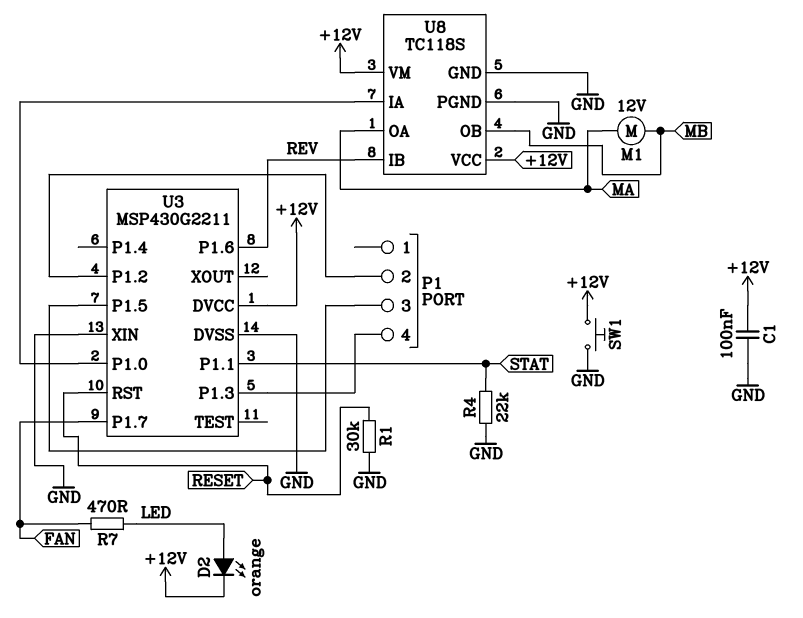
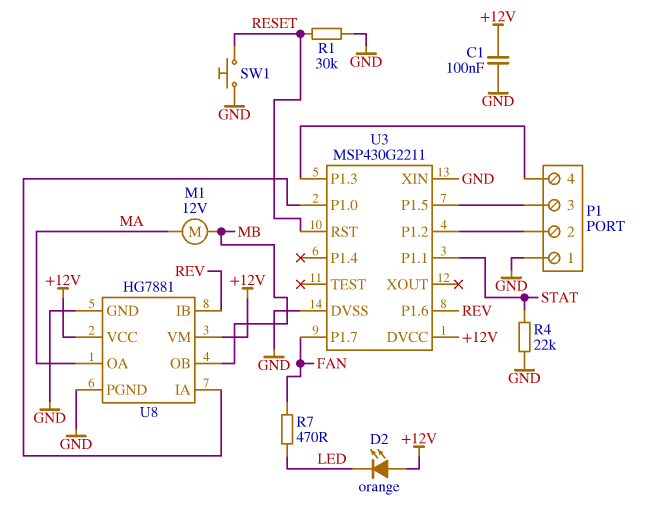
D2: LED orange (A LED, K +12V) -> LED orange (A +12V, K LED)
P1 pin 1: none -> GND
SW1: button (+12V, GND) -> button (GND, RESET)
U8: TC118S -> HG7881

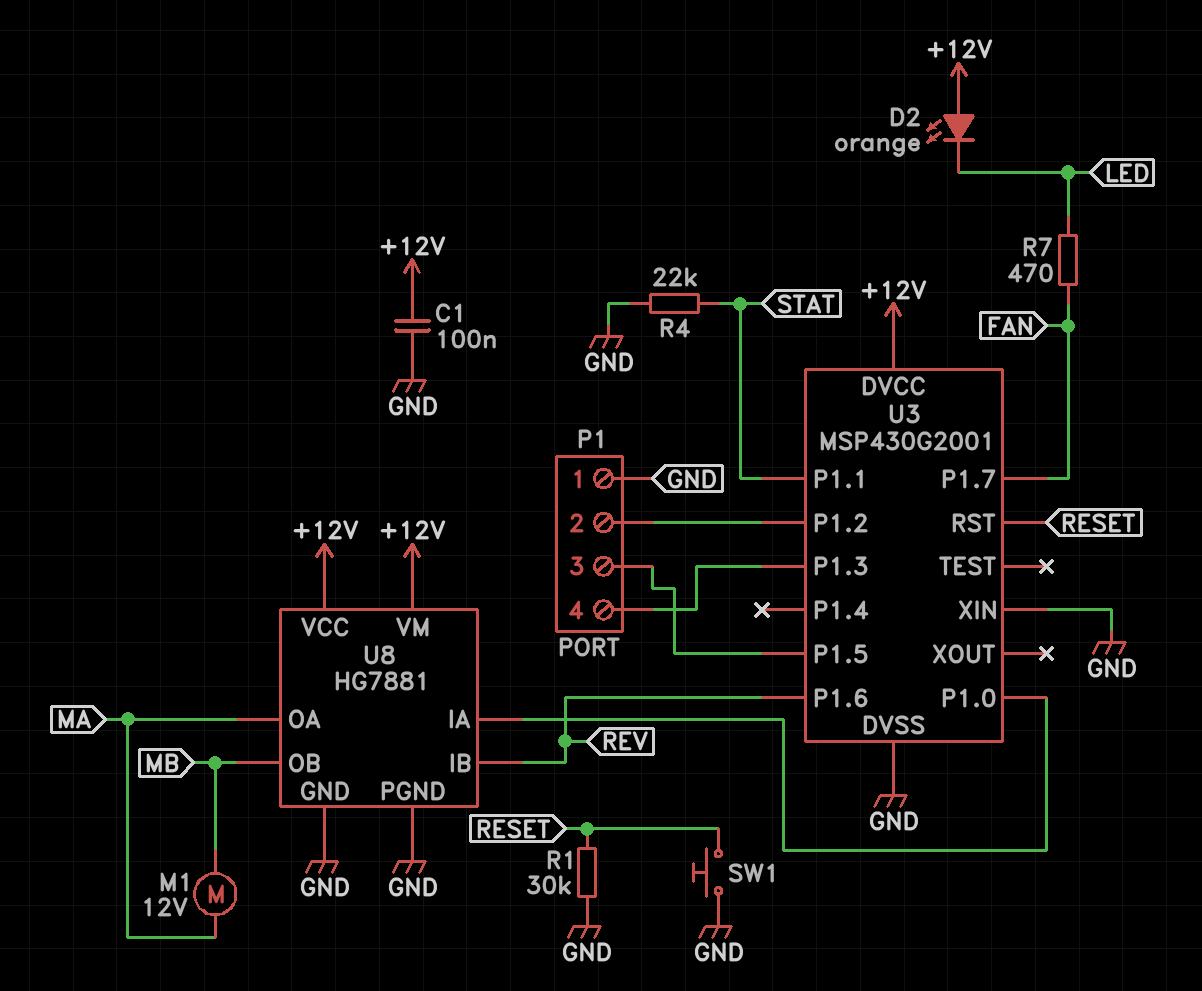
U3: MSP430G2211 -> MSP430G2001

